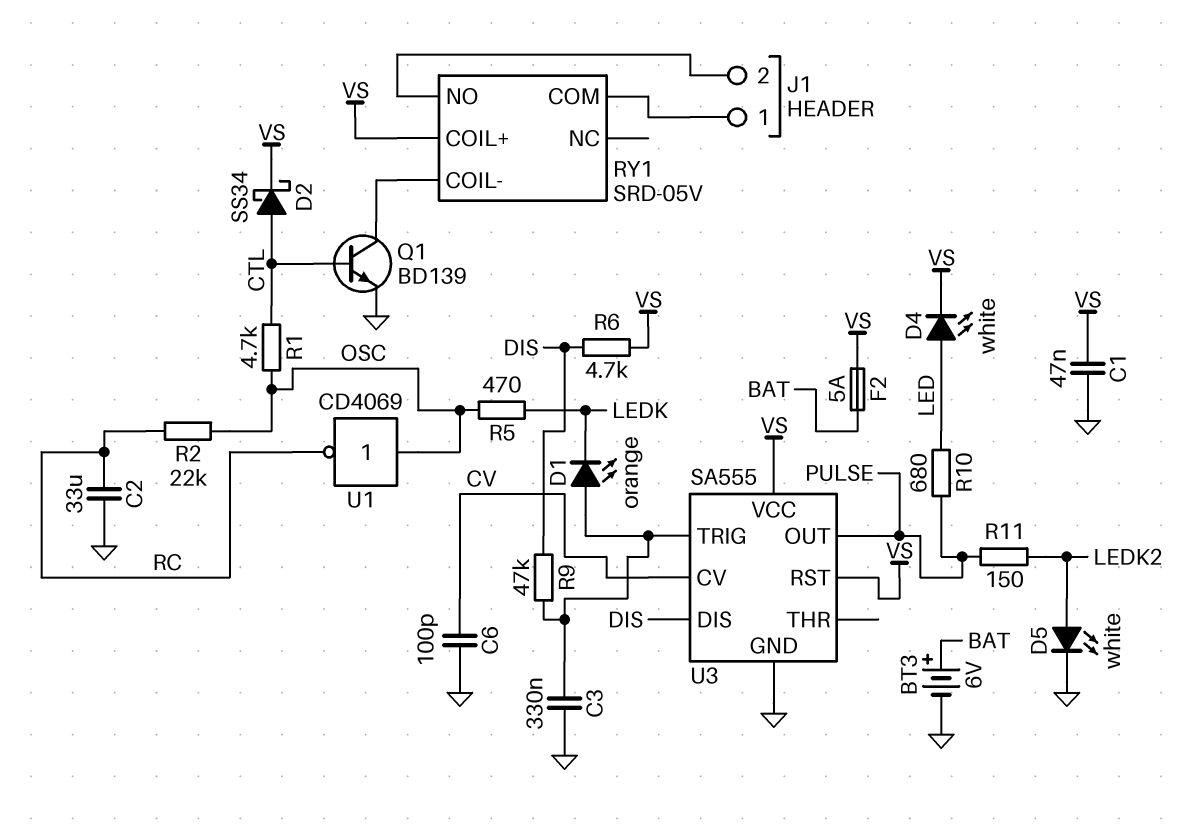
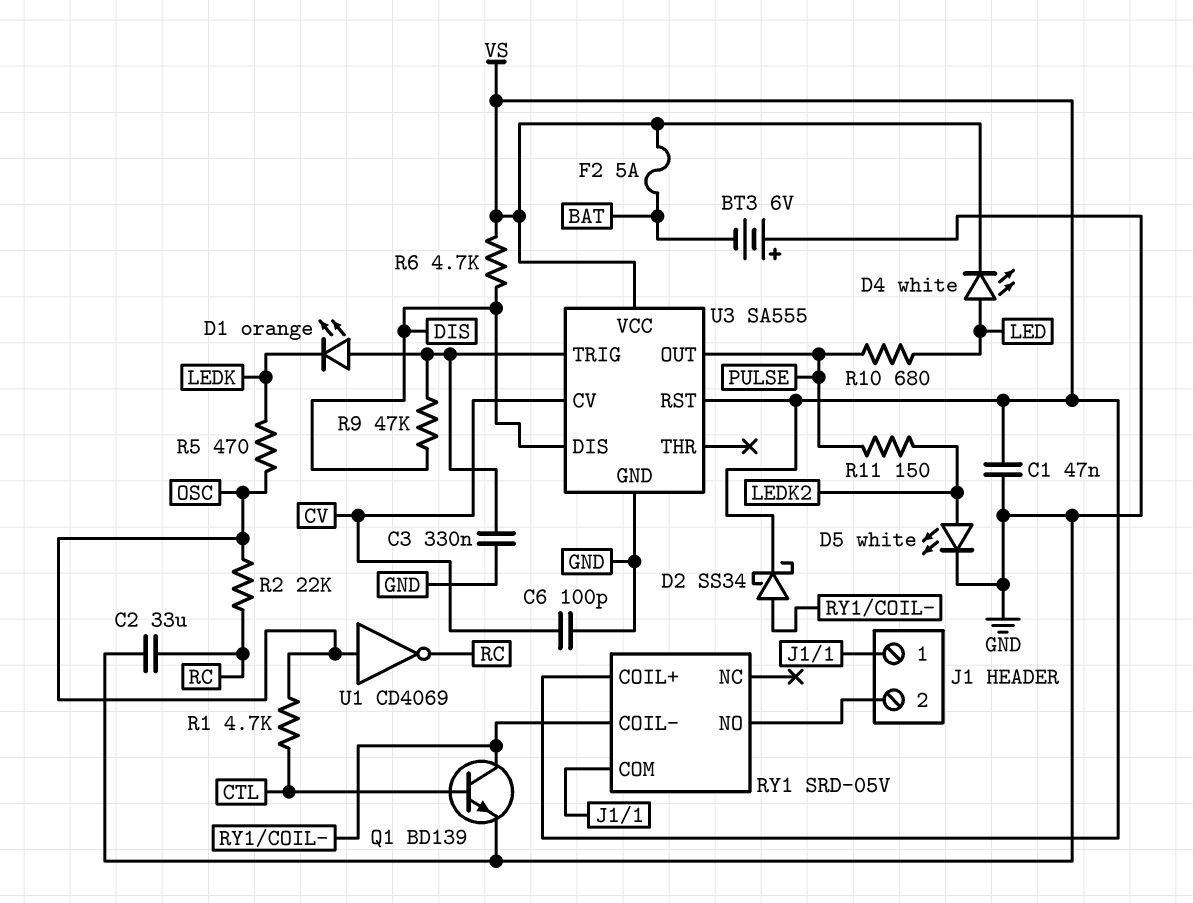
BT3: 6V (plus BAT, minus GND) -> 6V (plus GND, minus BAT)
D2: schottky SS34 (A CTL, K VS) -> schottky SS34 (A RY1/COIL-, K VS)

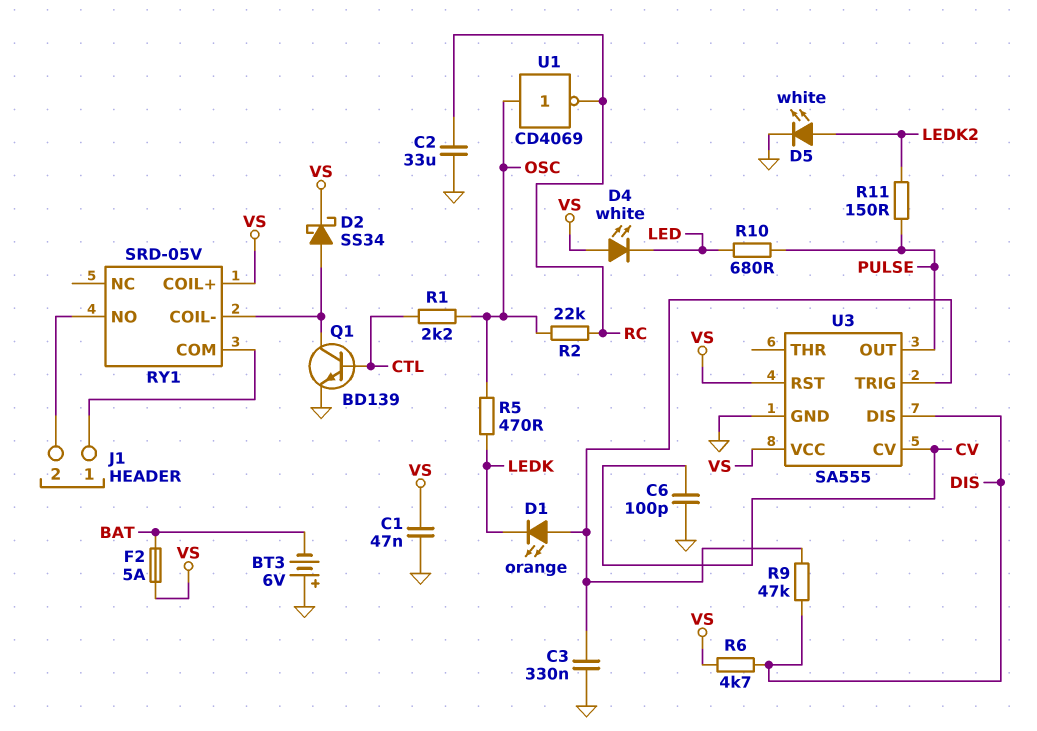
D4: LED white (A LED, K VS) -> LED white (A VS, K LED)
R1: 4.7k (CTL, OSC) -> 2.2k (CTL, OSC)

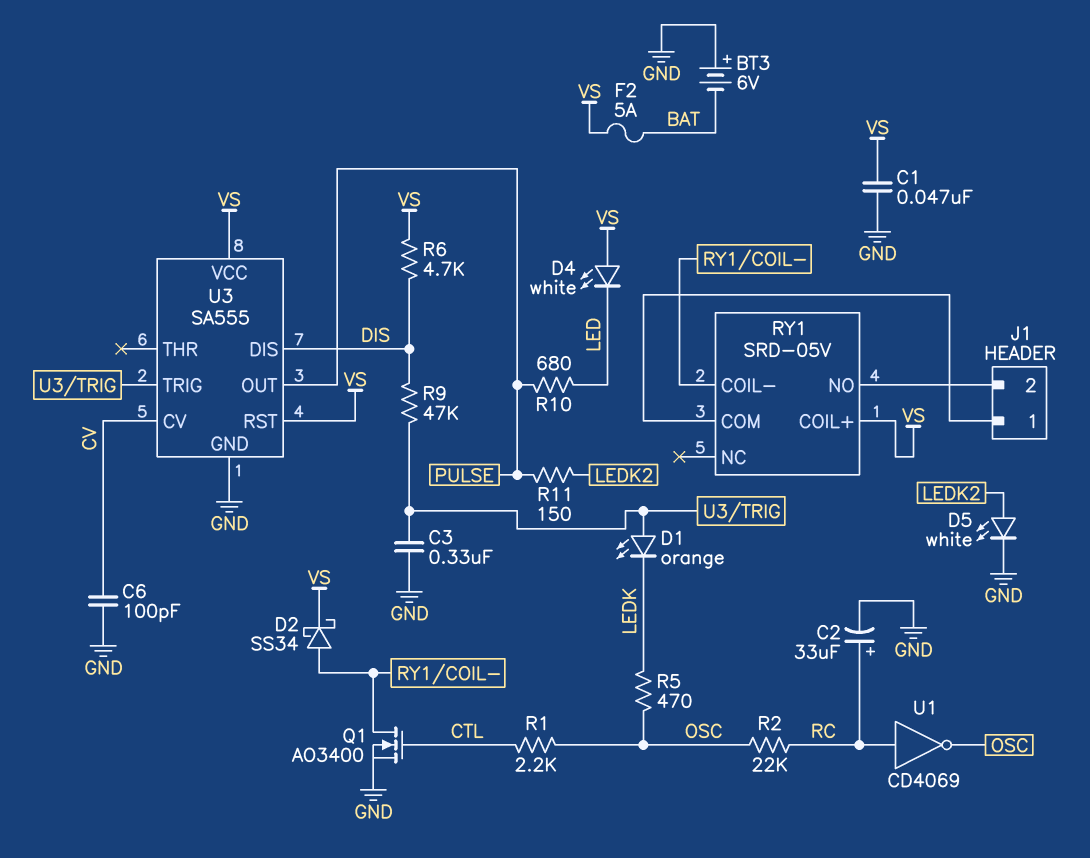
C2: 33uF (GND, RC) -> 33uF (plus RC, minus GND)
Q1: NPN BD139 (B CTL, C RY1/COIL-, E GND) -> NMOS AO3400 (G CTL, D RY1/COIL-, S GND)
U1: NOT CD4069 (in OSC, out RC) -> NOT CD4069 (in RC, out OSC)

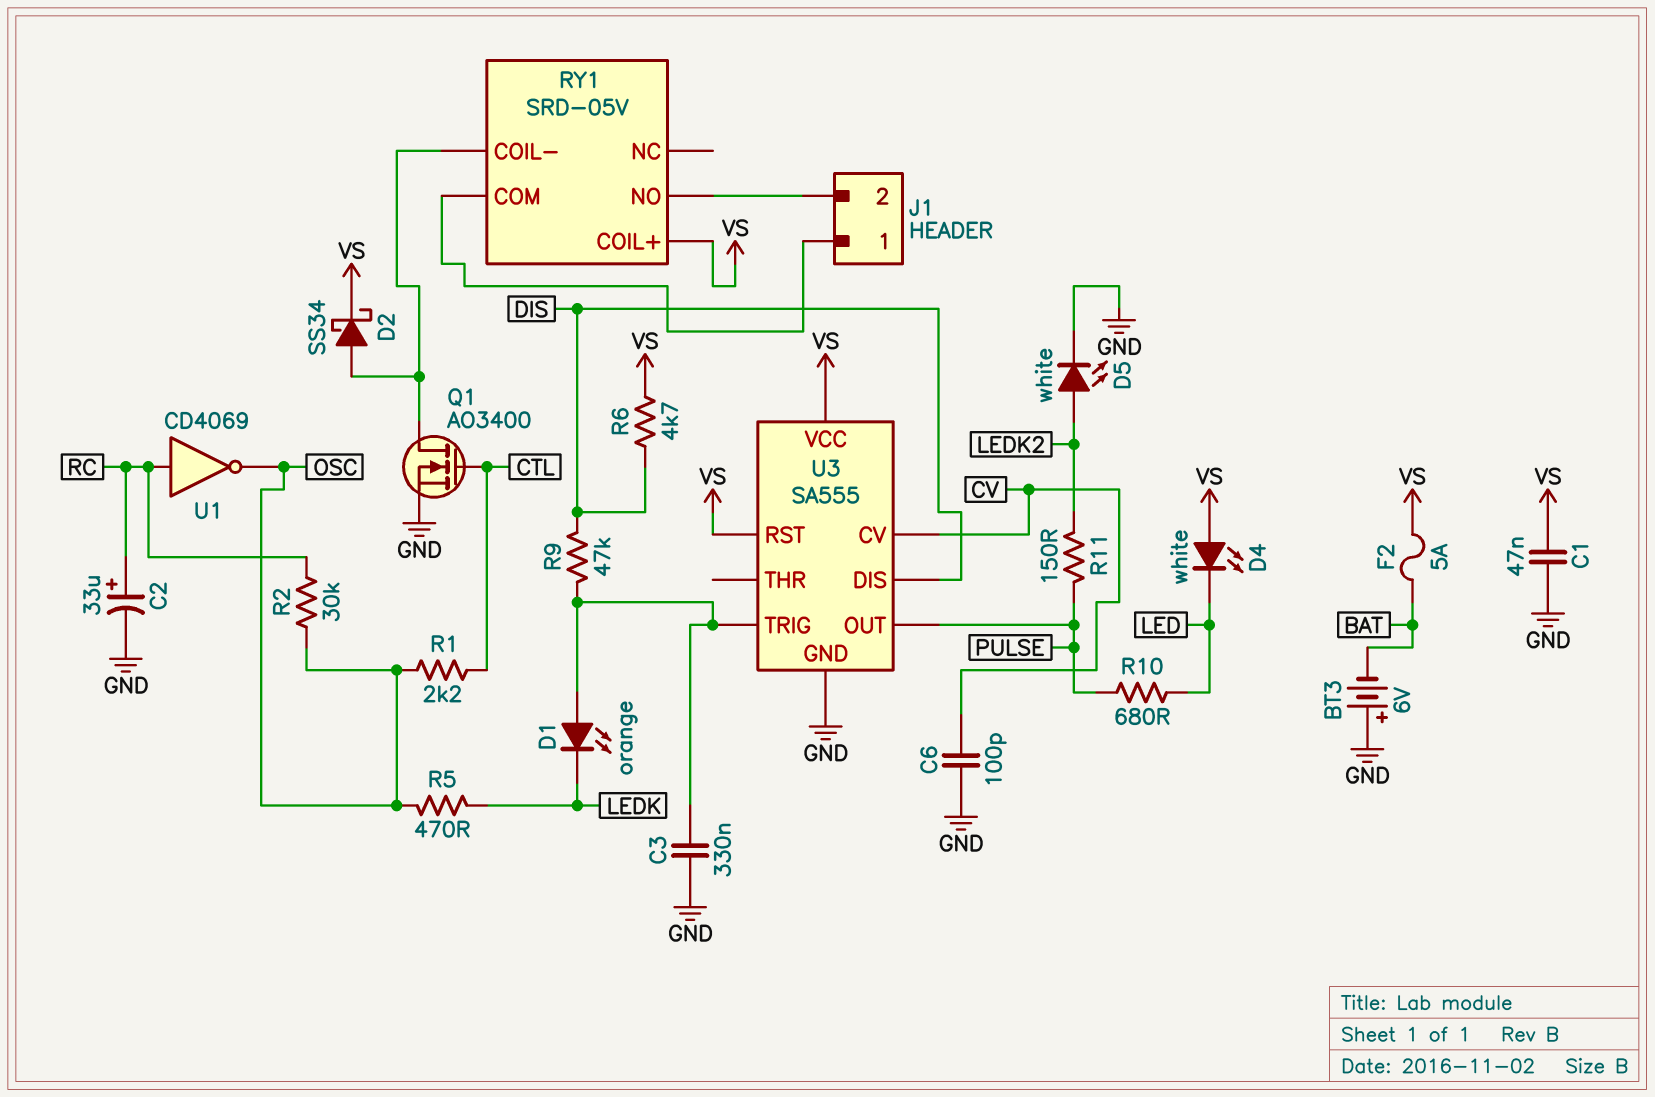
R2: 22k (OSC, RC) -> 30k (OSC, RC)

